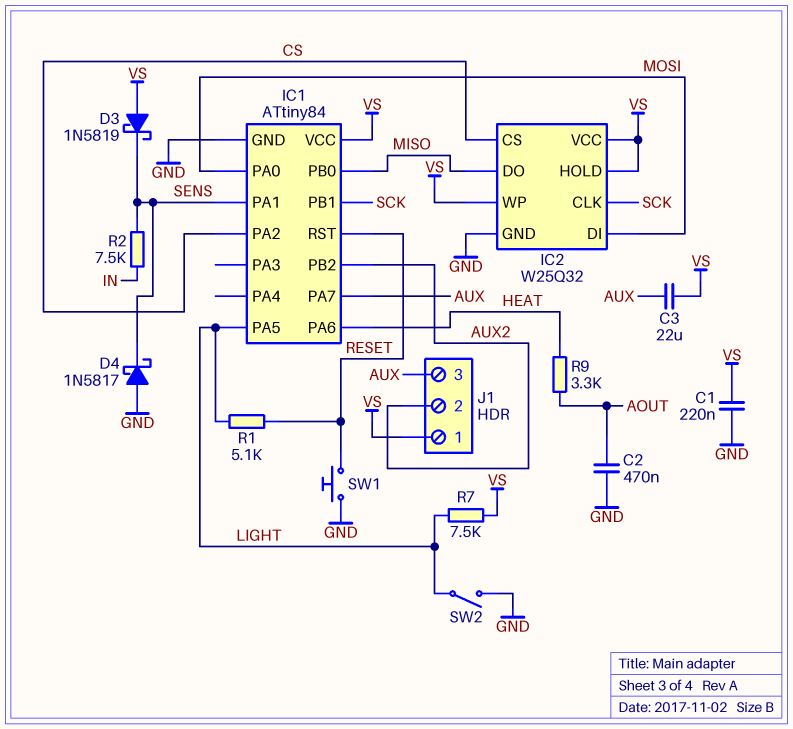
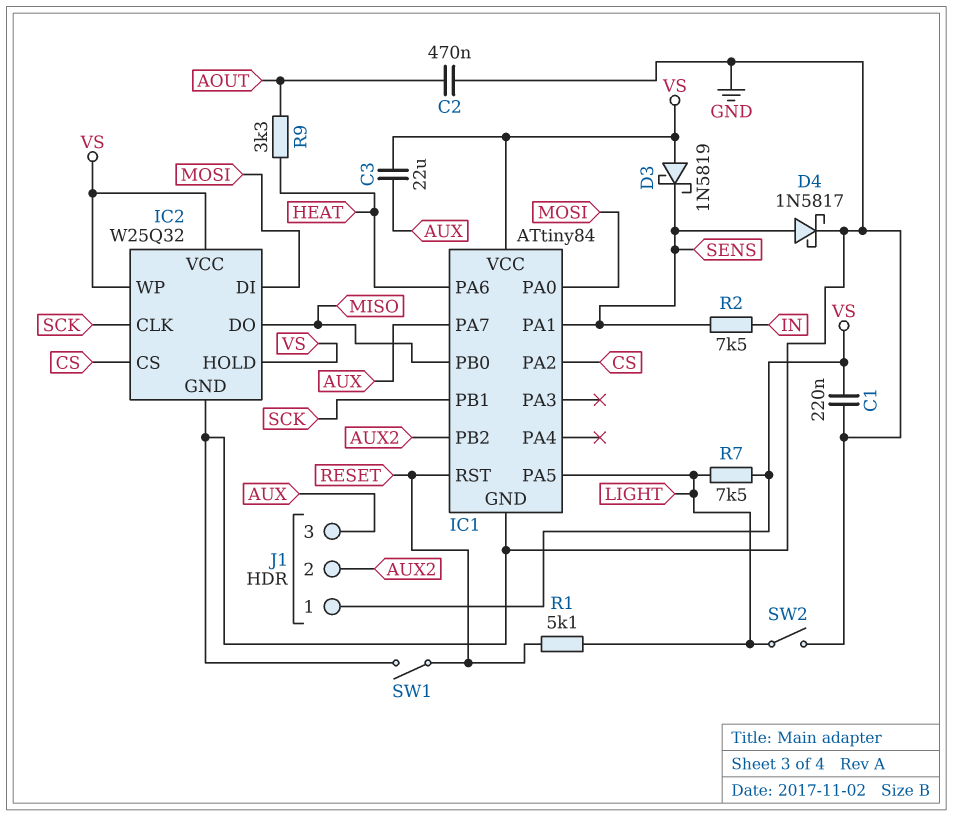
D4: schottky 1N5817 (A GND, K SENS) -> schottky 1N5817 (A SENS, K GND)
SW1: button (GND, RESET) -> switch (GND, RESET)

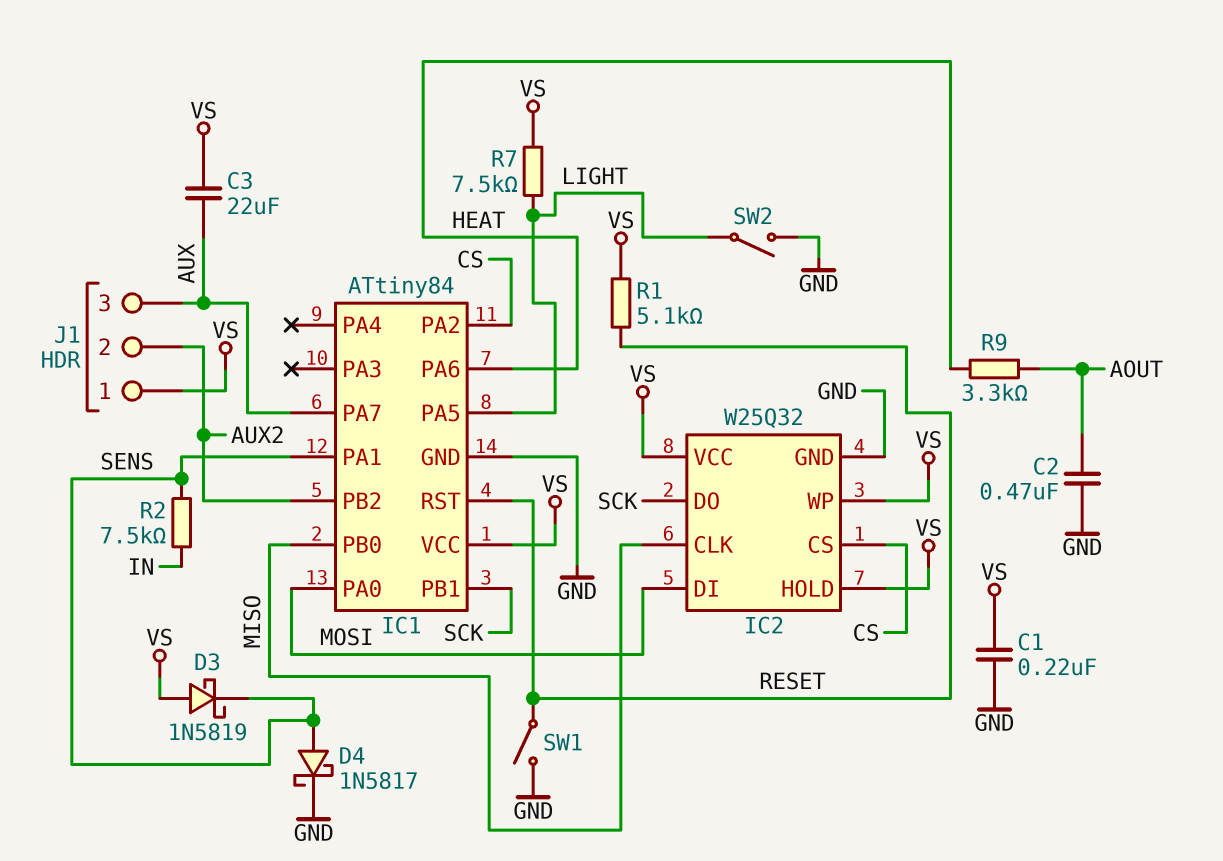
IC2 pin CLK: SCK -> MISO
IC2 pin DO: MISO -> SCK
R1: 5.1k (LIGHT, RESET) -> 5.1k (RESET, VS)

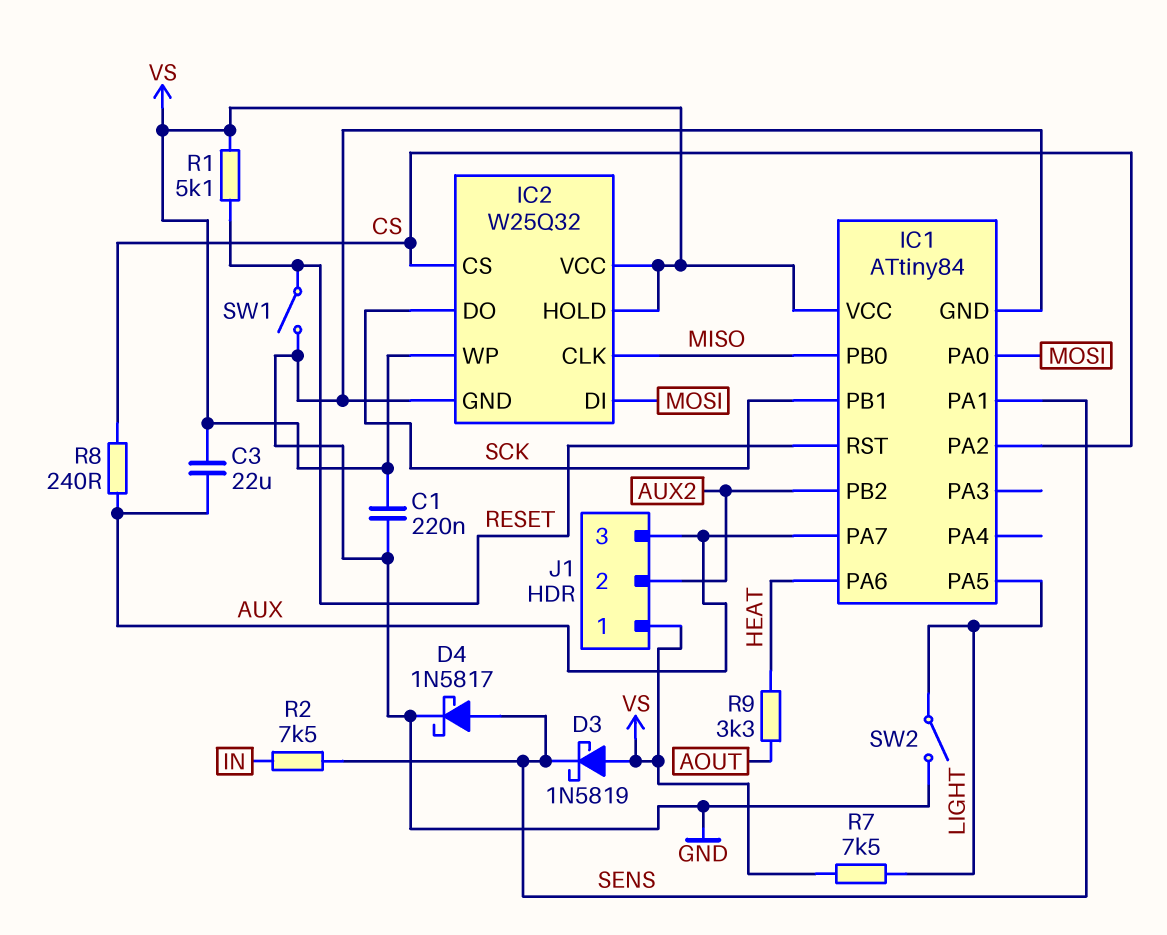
C2: 470nF (AOUT, GND) -> none
R8: none -> 240 (AUX, CS)

